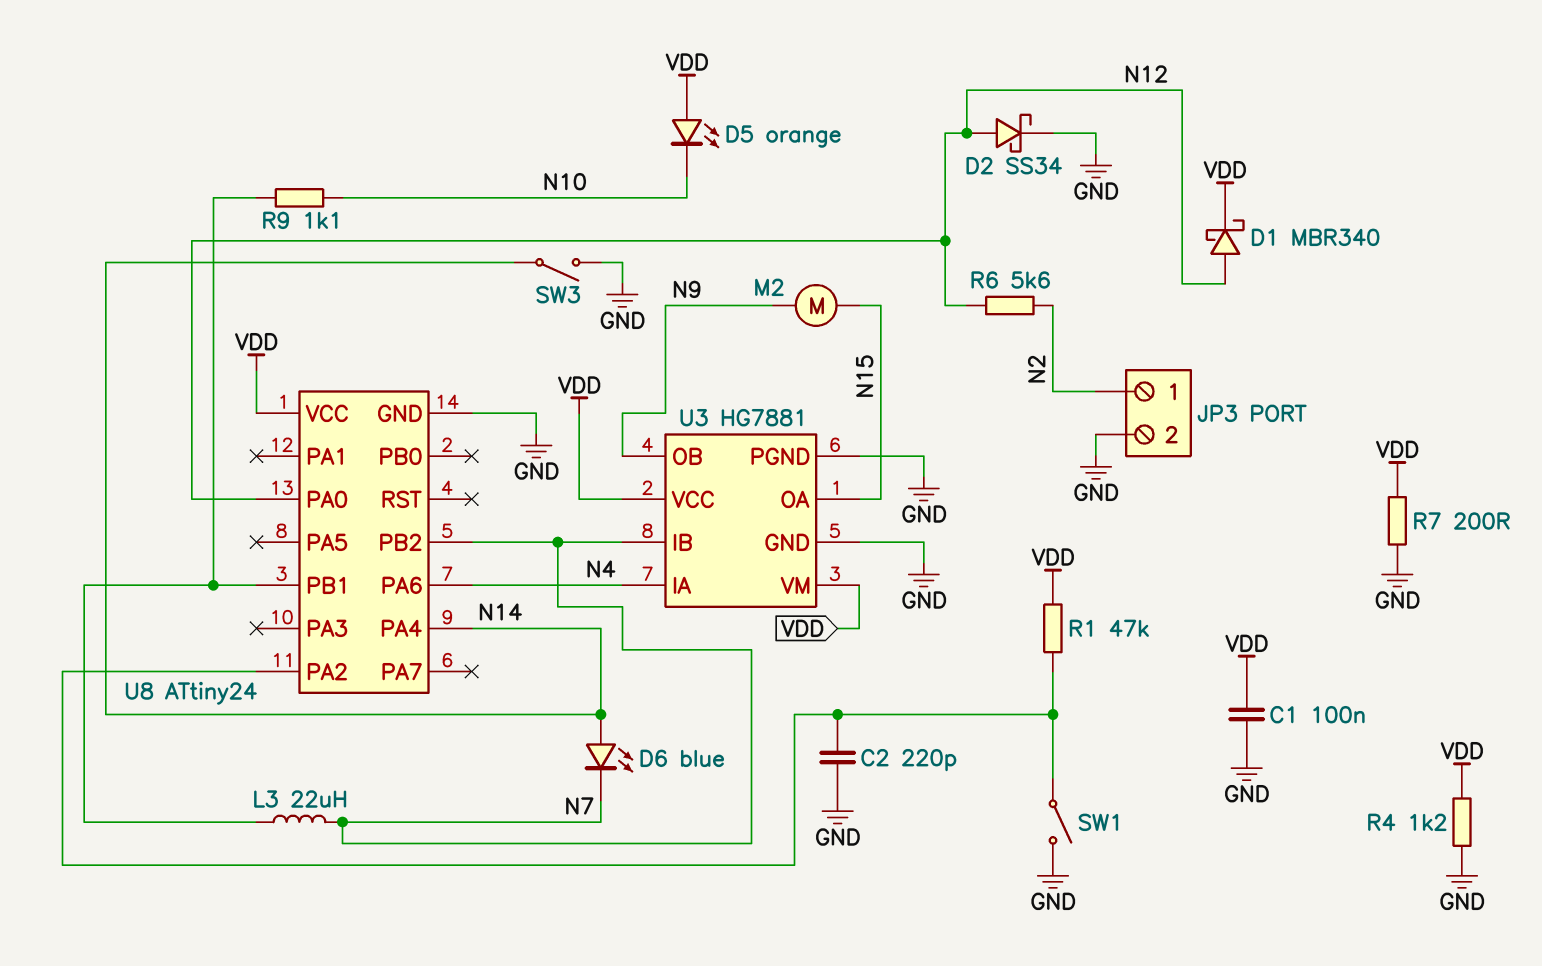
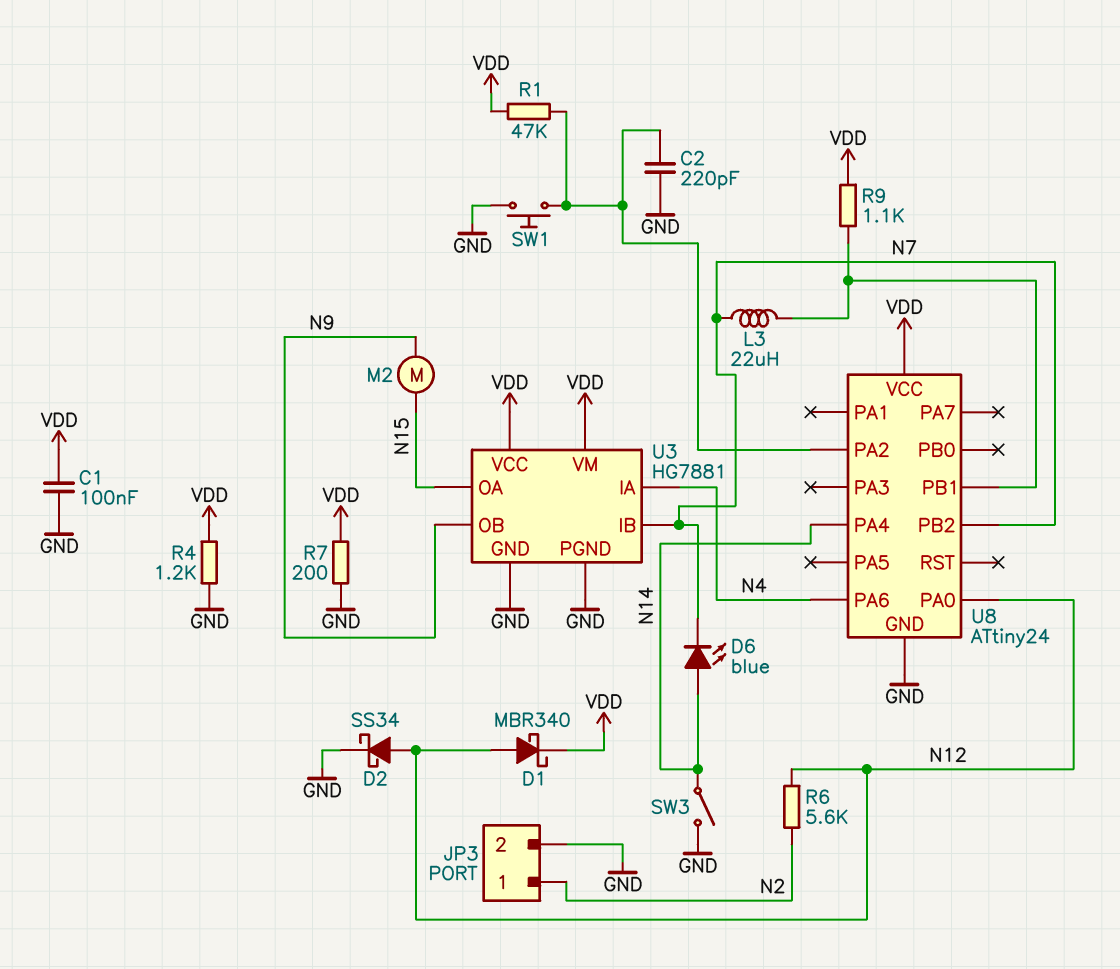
D5: LED orange (A VDD, K N10) -> none
R9: 1.1k (N10, U8/PB1) -> 1.1k (U8/PB1, VDD)
SW1: switch (GND, U8/PA2) -> button (GND, U8/PA2)

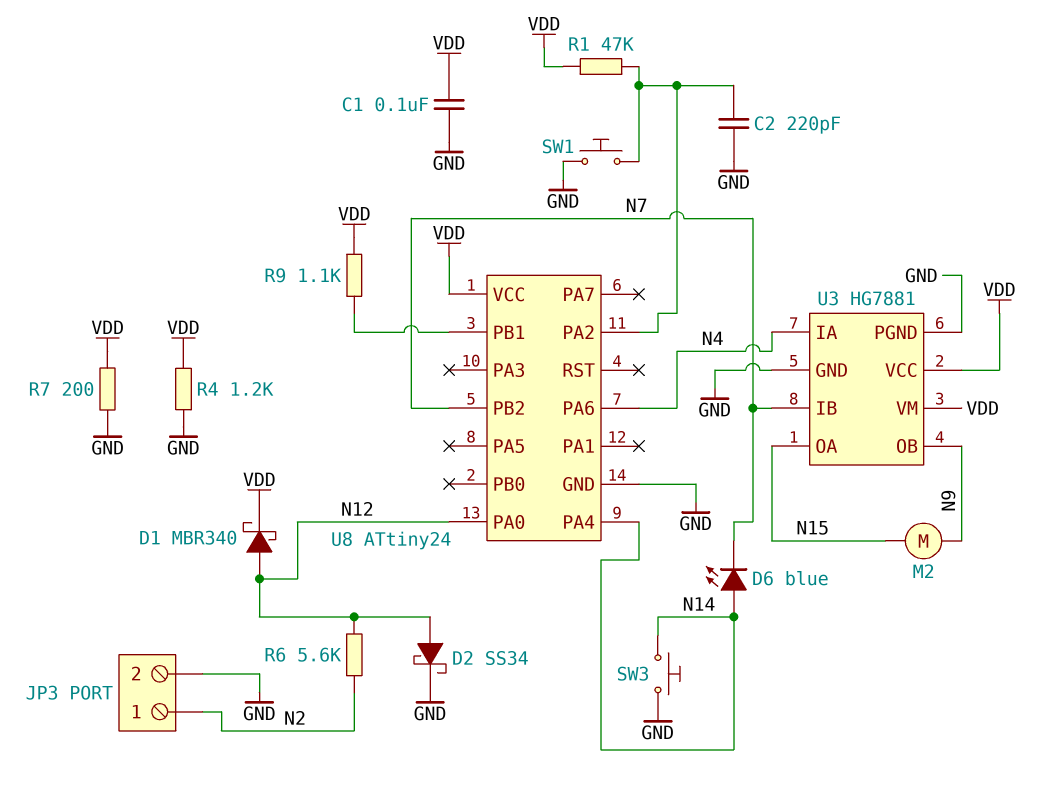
L3: 22uH (N7, U8/PB1) -> none
SW3: switch (GND, N14) -> button (GND, N14)

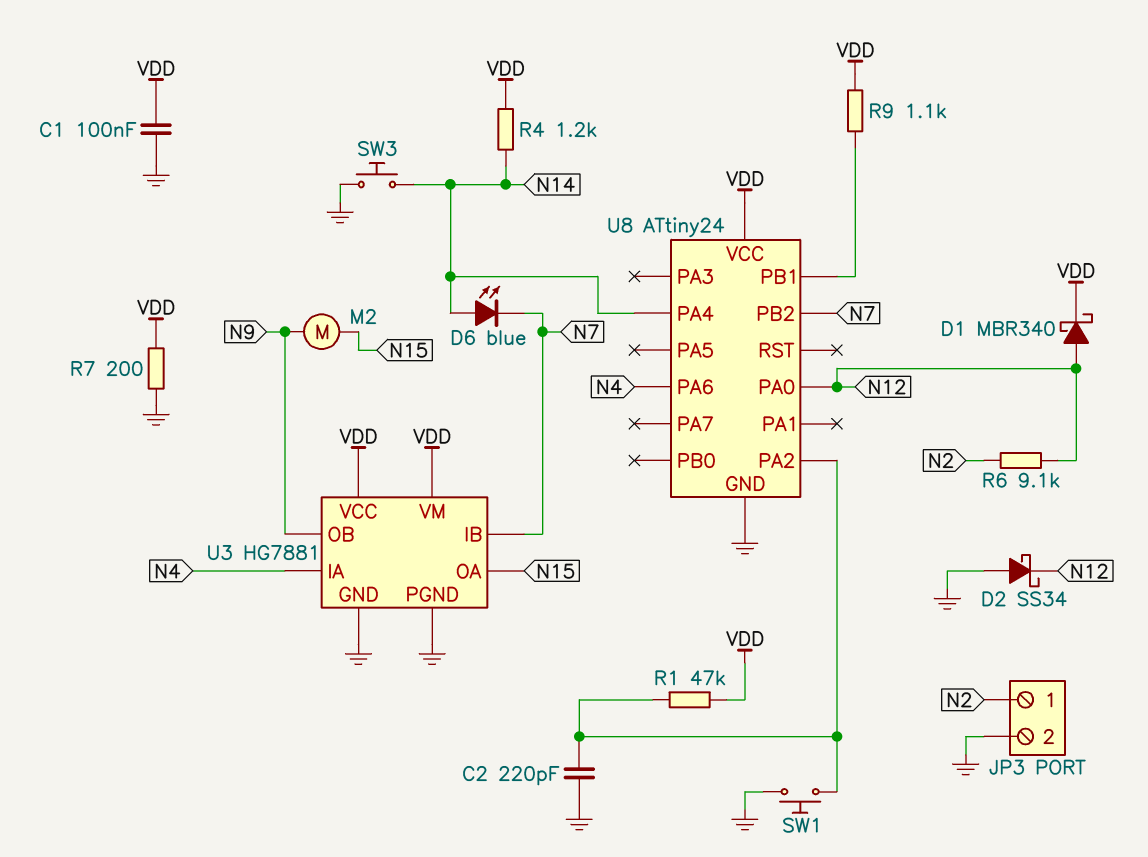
D2: schottky SS34 (A N12, K GND) -> schottky SS34 (A GND, K N12)
R4: 1.2k (GND, VDD) -> 1.2k (N14, VDD)
R6: 5.6k (N2, N12) -> 9.1k (N2, N12)

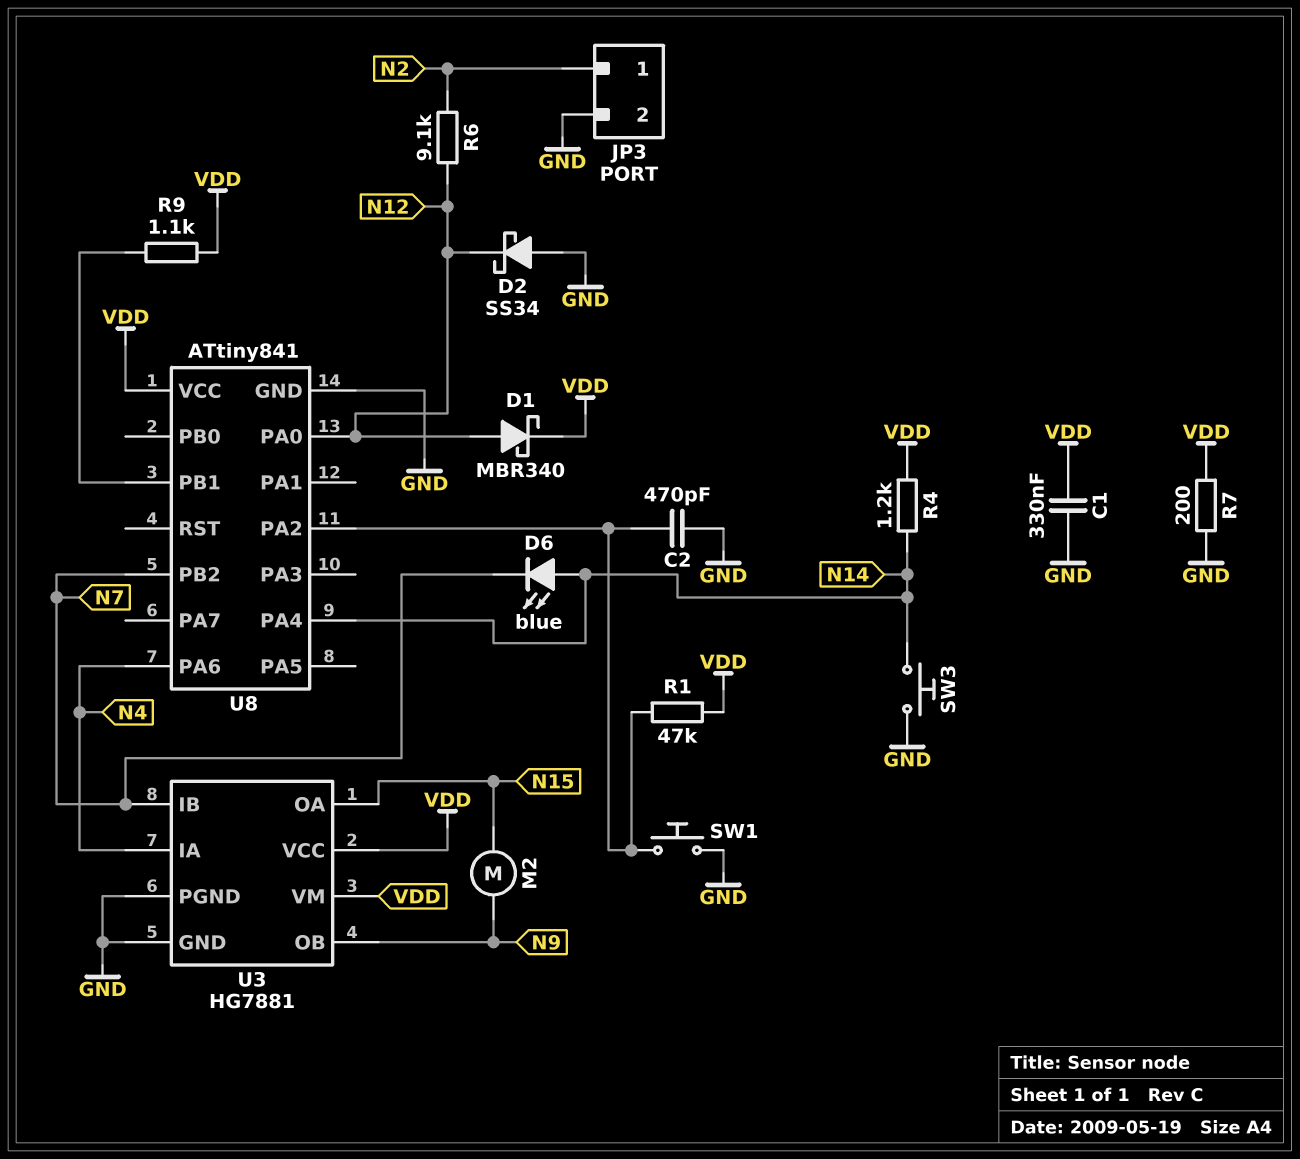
C1: 100nF (GND, VDD) -> 330nF (GND, VDD)
C2: 220pF (GND, U8/PA2) -> 470pF (GND, U8/PA2)
U8: ATtiny24 -> ATtiny841

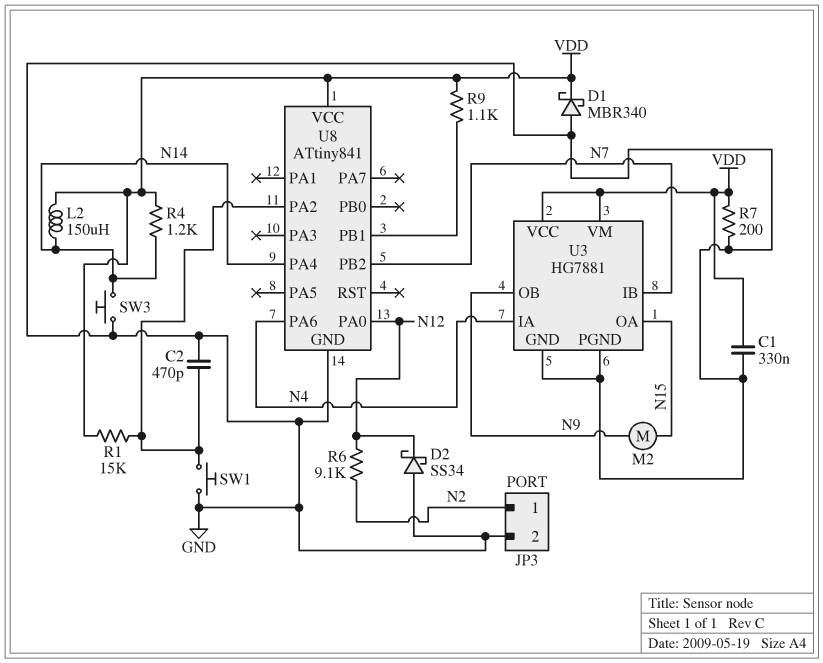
D1: schottky MBR340 (A N12, K VDD) -> schottky MBR340 (A GND, K VDD)
D6: LED blue (A N14, K N7) -> none
L2: none -> 150uH (N14, VDD)
R1: 47k (U8/PA2, VDD) -> 15k (U8/PA2, VDD)

